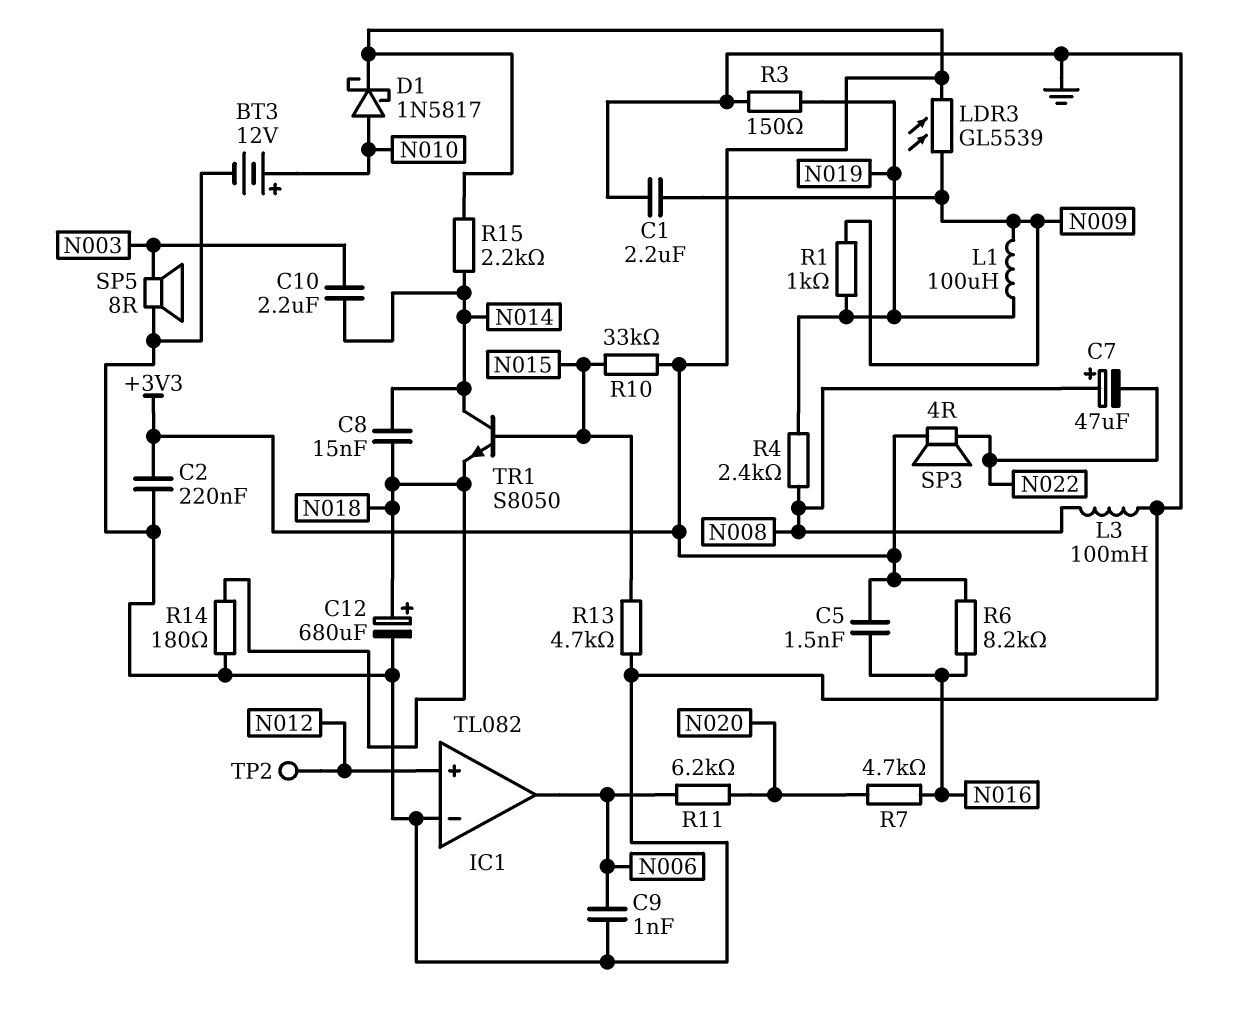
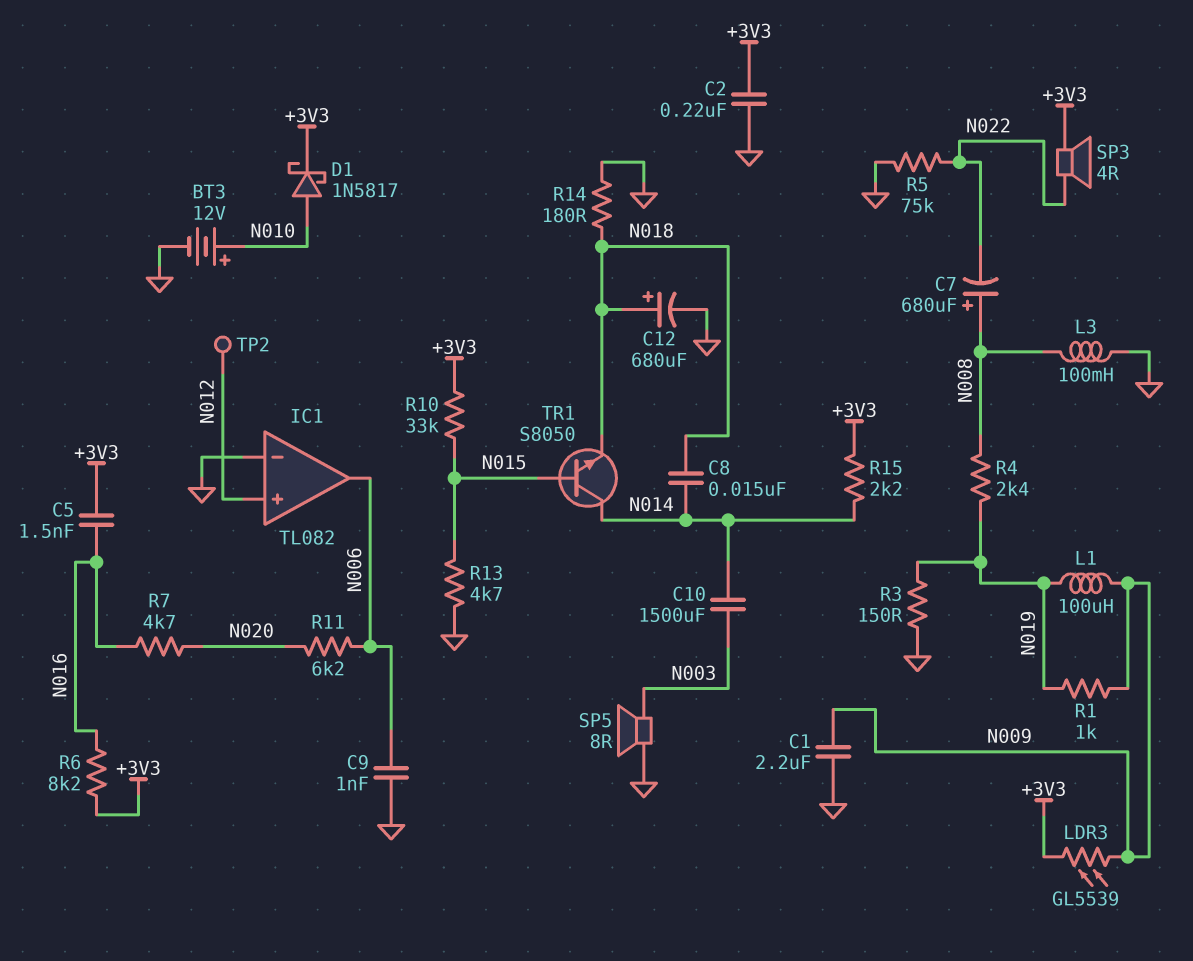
C7: 47uF (plus N008, minus N022) -> 680uF (plus N008, minus N022)
C10: 2.2uF (N003, N014) -> 1500uF (N003, N014)
R5: none -> 75k (GND, N022)

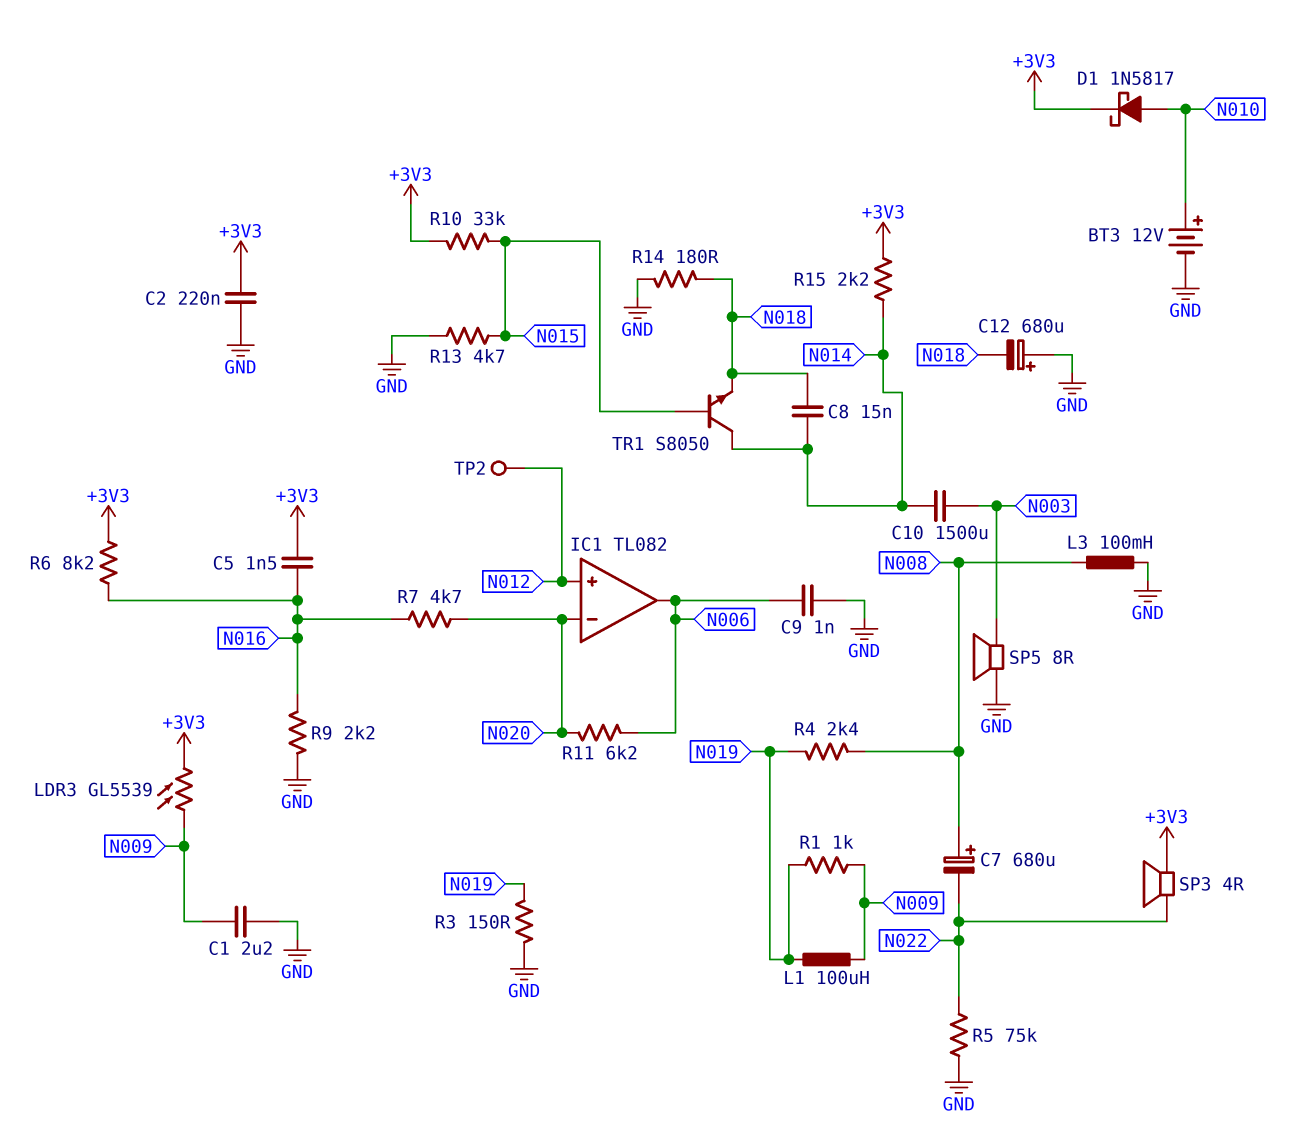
C12: 680uF (plus N018, minus GND) -> 680uF (plus GND, minus N018)
IC1 pin in-: GND -> N020
R9: none -> 2.2k (GND, N016)

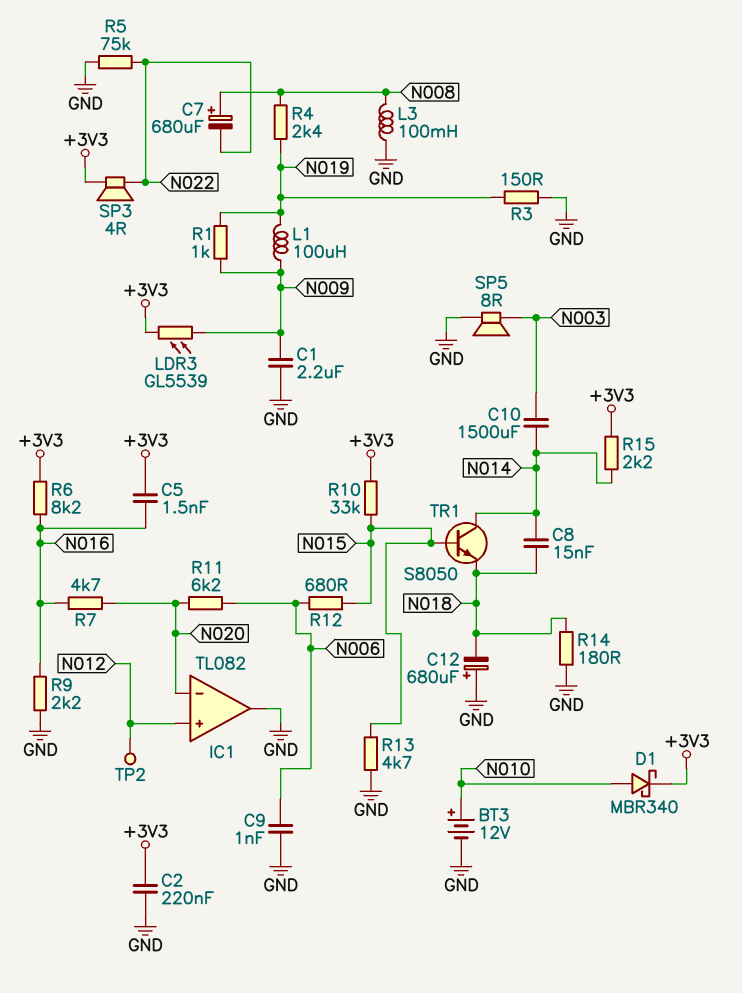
D1: schottky 1N5817 (A N010, K +3V3) -> schottky MBR340 (A N010, K +3V3)
IC1 pin out: N006 -> GND
R12: none -> 680 (N006, N015)

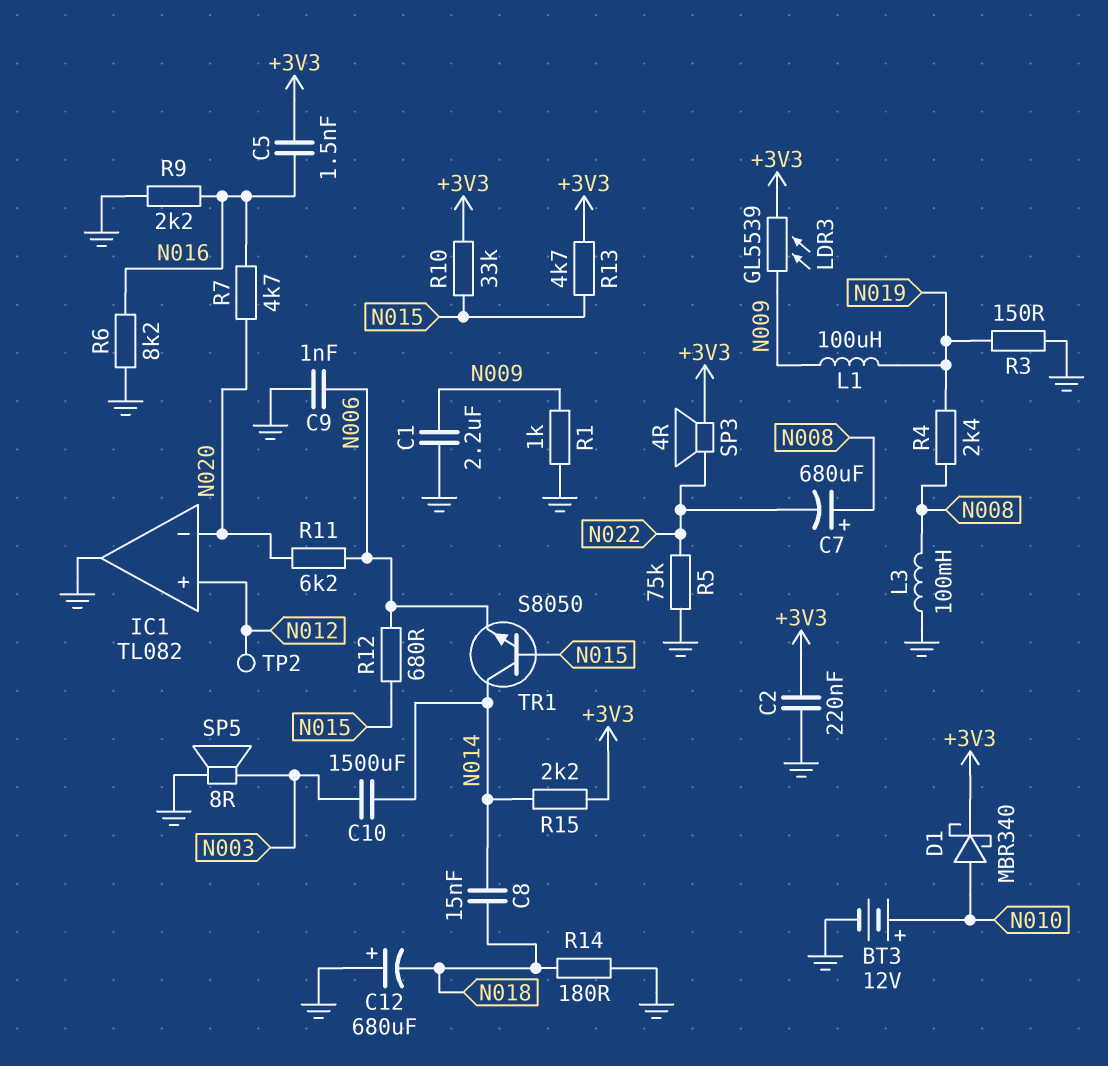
R1: 1k (N009, N019) -> 1k (GND, N009)
R6: 8.2k (+3V3, N016) -> 8.2k (GND, N016)
R13: 4.7k (GND, N015) -> 4.7k (+3V3, N015)
TR1: NPN S8050 (B N015, C N014, E N018) -> NPN S8050 (B N015, C N014, E N006)

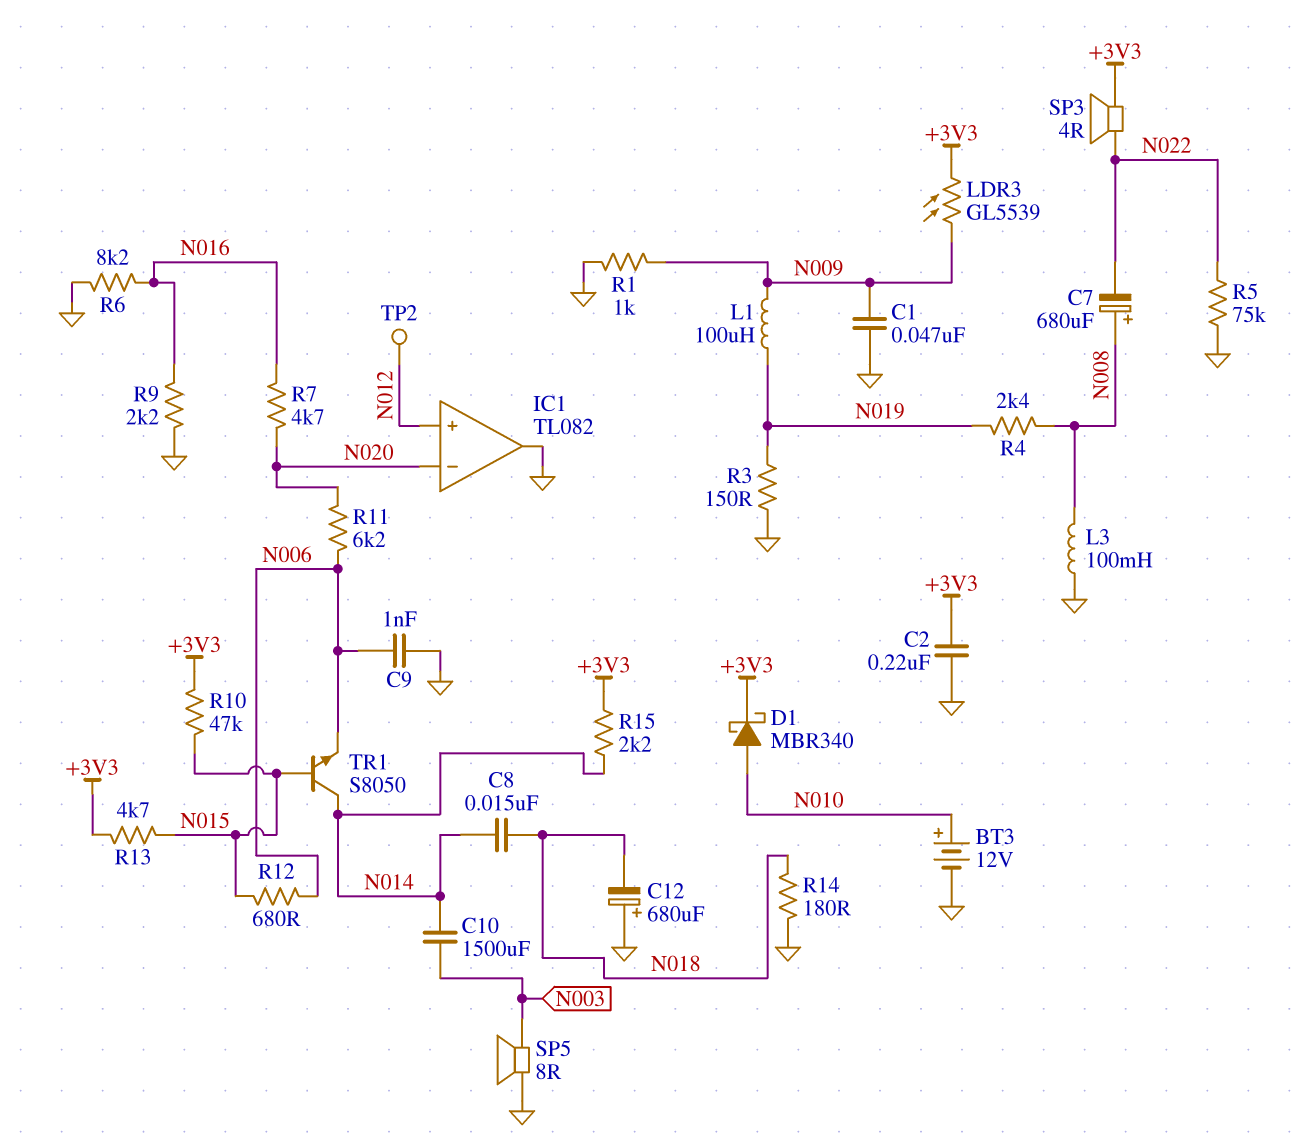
C1: 2.2uF (GND, N009) -> 47nF (GND, N009)
C5: 1.5nF (+3V3, N016) -> none
R10: 33k (+3V3, N015) -> 47k (+3V3, N015)

